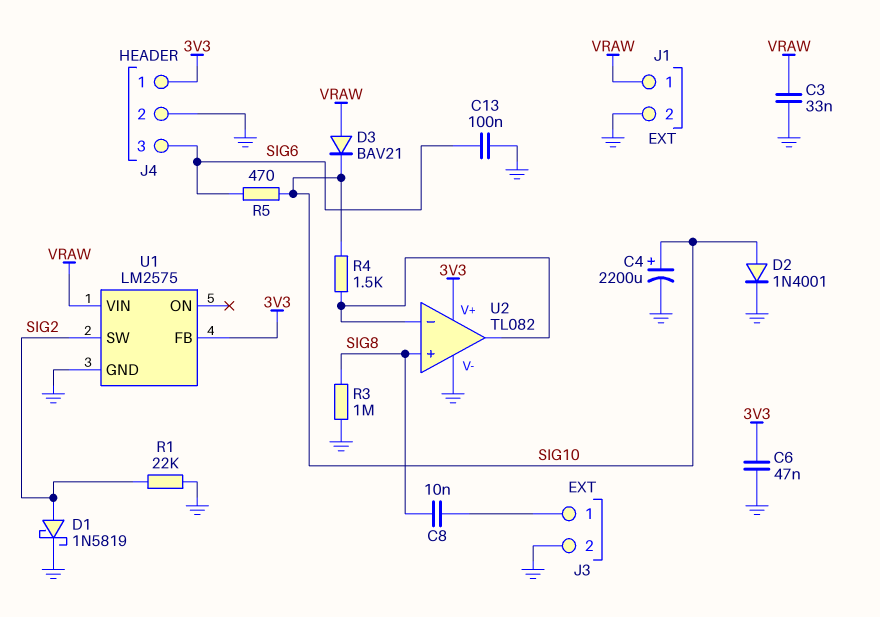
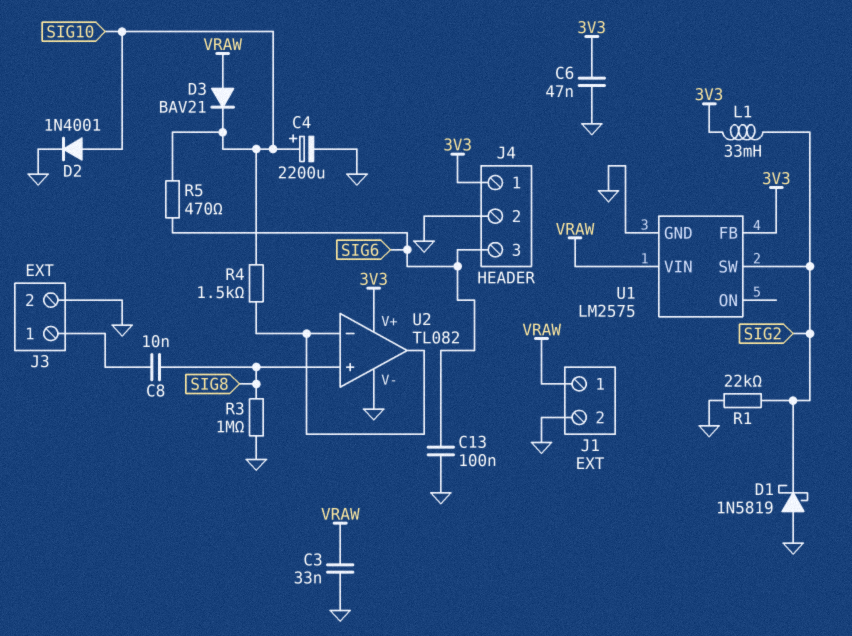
D1: schottky 1N5819 (A SIG2, K GND) -> schottky 1N5819 (A GND, K SIG2)
L1: none -> 33mH (3V3, SIG2)

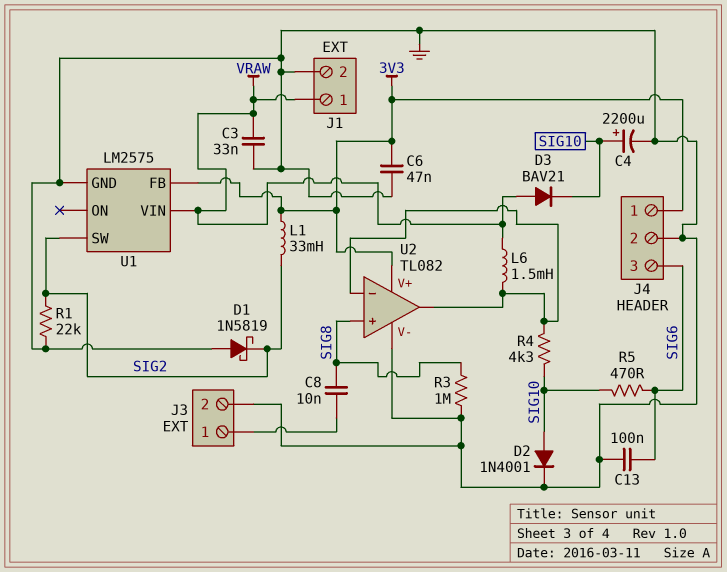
L6: none -> 1.5mH (U2/in-, VRAW)
R4: 1.5k (SIG10, U2/in-) -> 4.3k (SIG10, U2/in-)

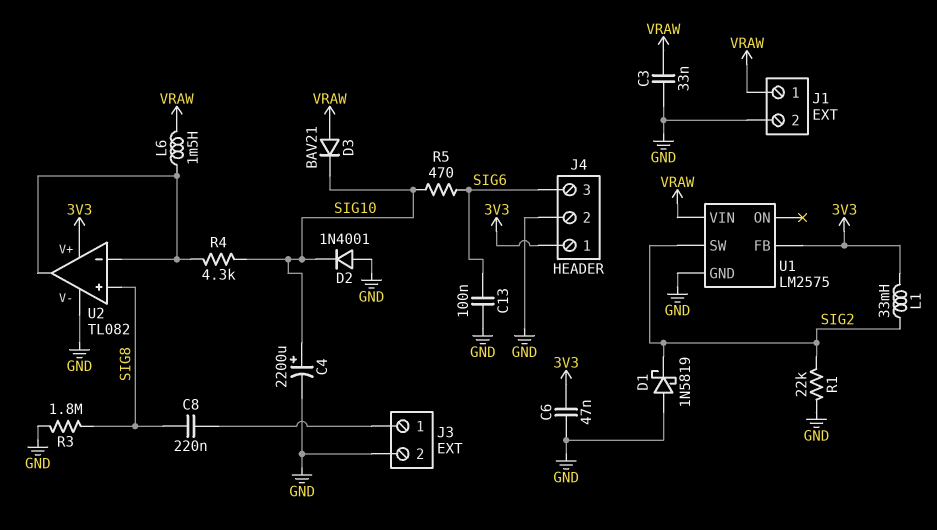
C8: 10nF (J3/1, SIG8) -> 220nF (J3/1, SIG8)
D2: diode 1N4001 (A SIG10, K GND) -> diode 1N4001 (A GND, K SIG10)
R3: 1M (GND, SIG8) -> 1.8M (GND, SIG8)

